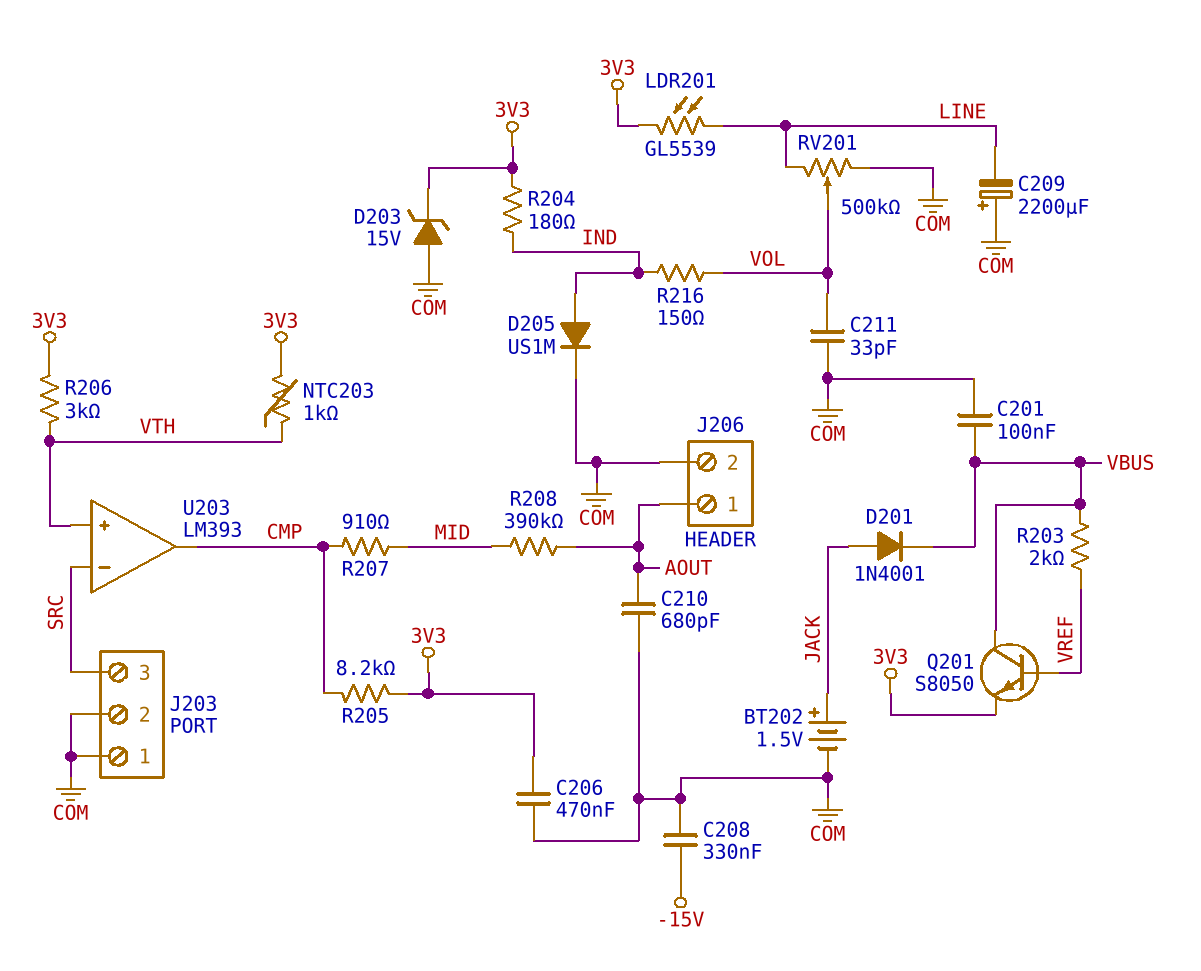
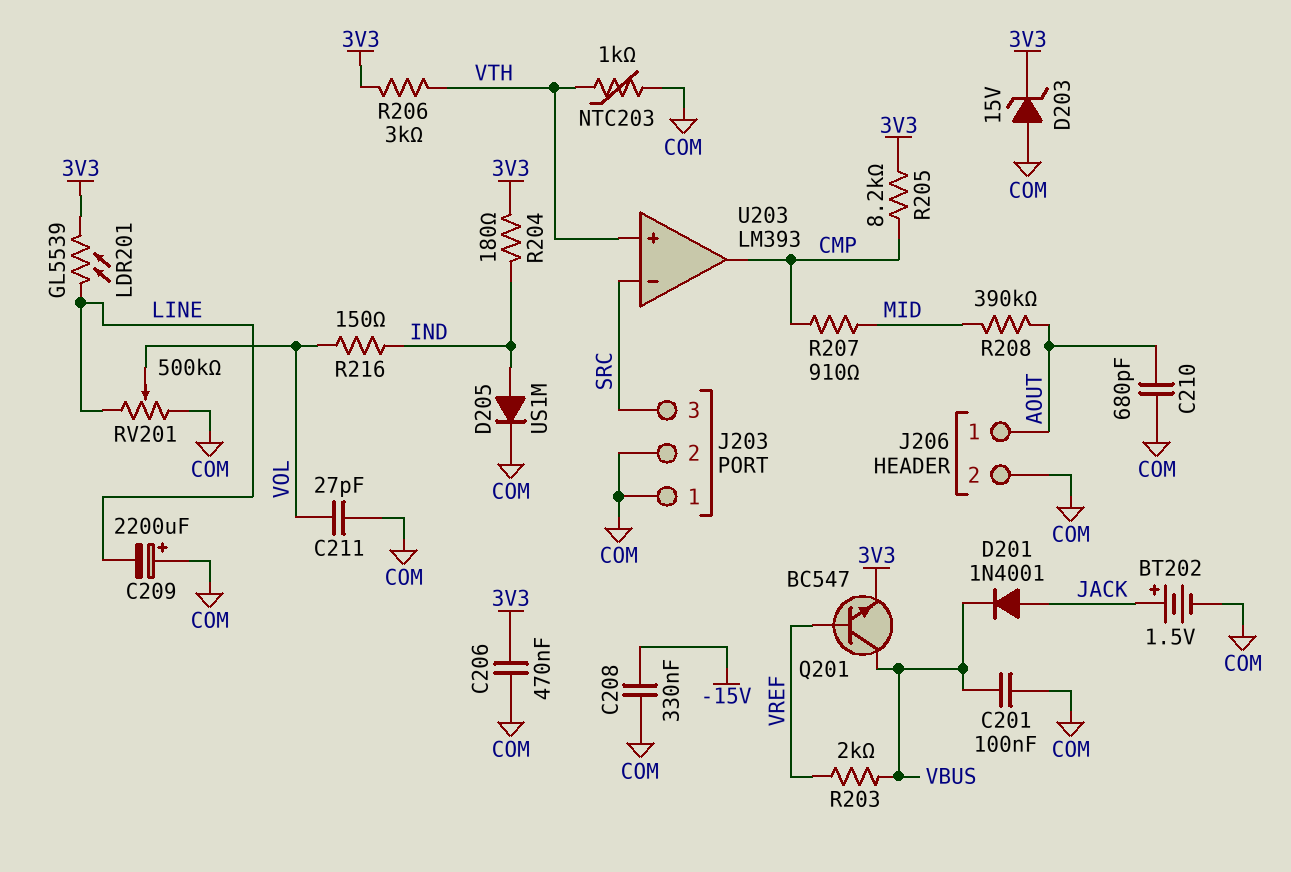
C211: 33pF (COM, VOL) -> 27pF (COM, VOL)
NTC203: 1k (3V3, VTH) -> 1k (COM, VTH)
Q201: NPN S8050 (B VREF, C VBUS, E 3V3) -> NPN BC547 (B VREF, C VBUS, E 3V3)

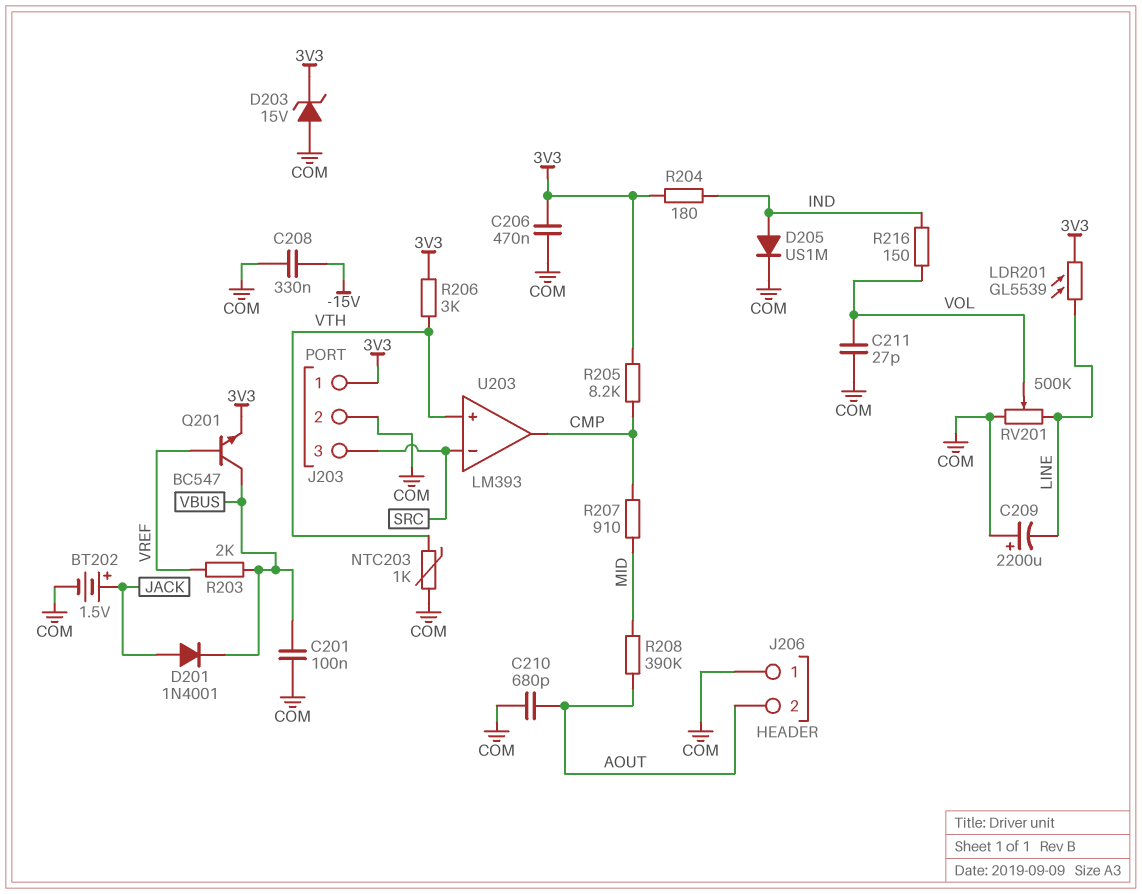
J203 pin 1: COM -> 3V3
J206 pin 1: AOUT -> COM
J206 pin 2: COM -> AOUT

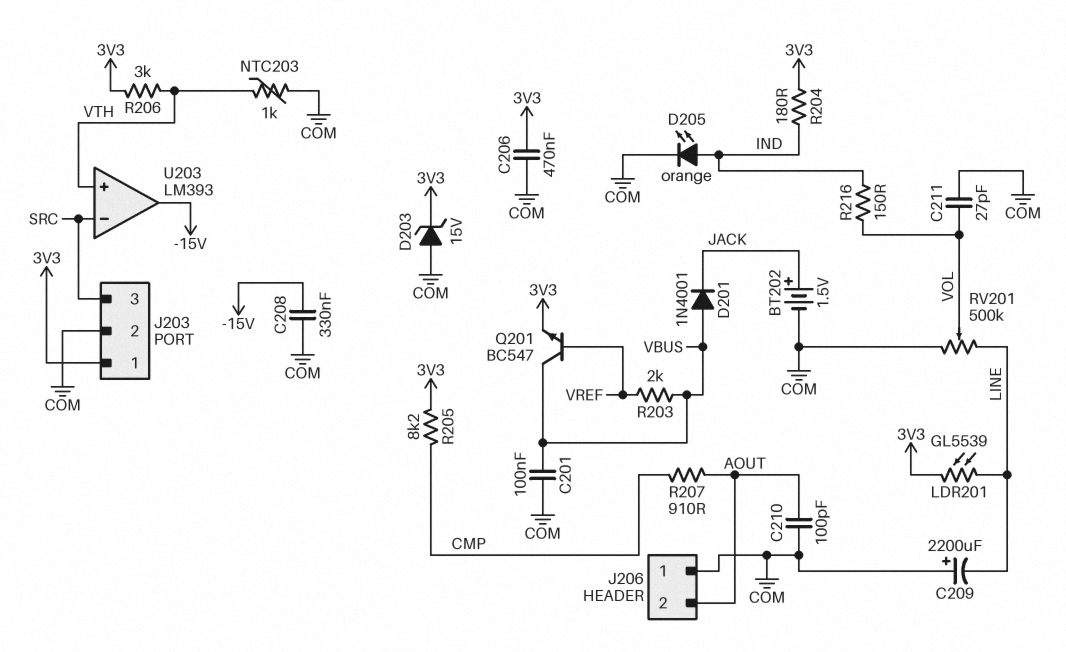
C210: 680pF (AOUT, COM) -> 100pF (AOUT, COM)
D201: diode 1N4001 (A JACK, K VBUS) -> diode 1N4001 (A VBUS, K JACK)
D205: diode US1M (A IND, K COM) -> LED orange (A IND, K COM)
R207: 910 (CMP, MID) -> 910 (AOUT, CMP)
R208: 390k (AOUT, MID) -> none
U203 pin out: CMP -> -15V

